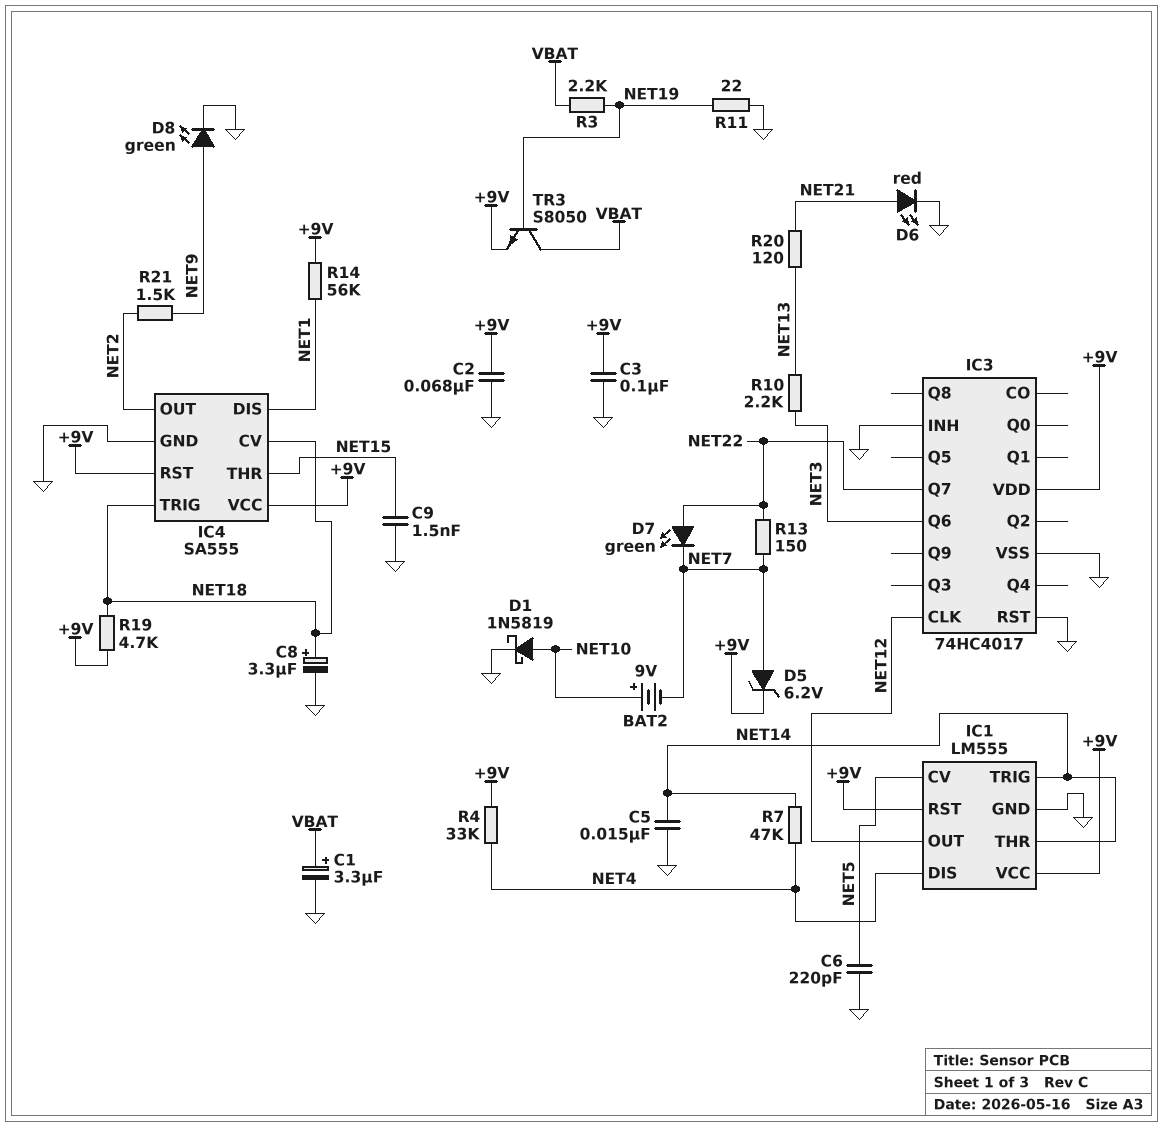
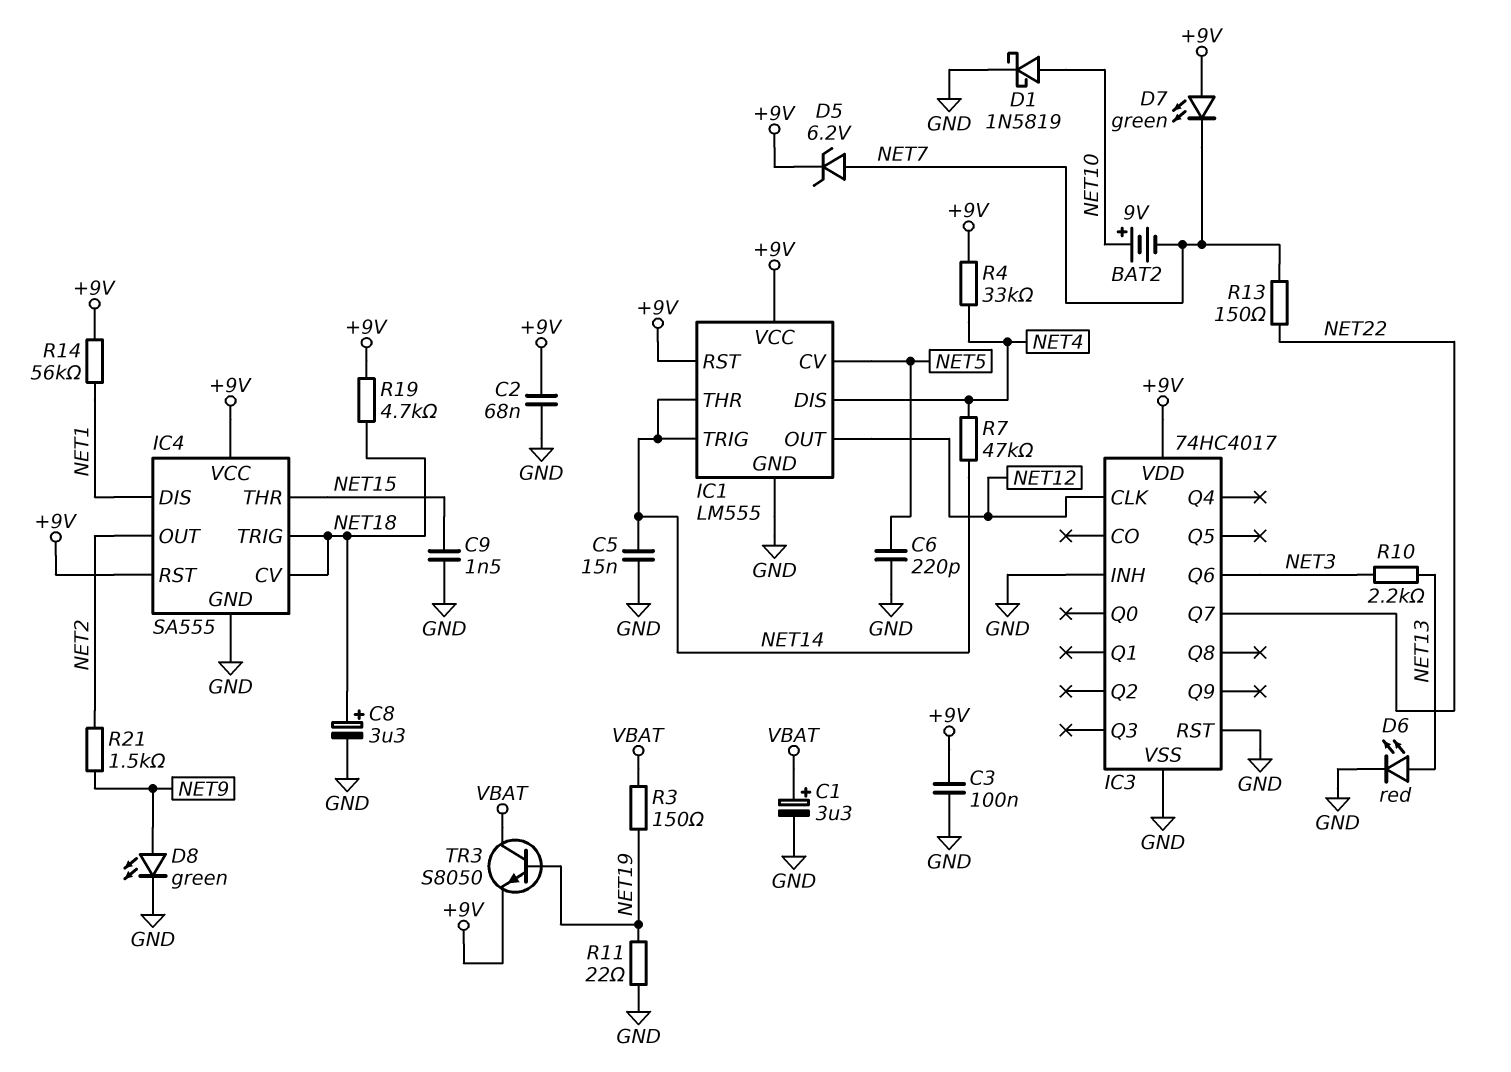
D6: LED red (A NET21, K GND) -> LED red (A NET13, K GND)
D7: LED green (A NET22, K NET7) -> LED green (A +9V, K NET7)
R3: 2.2k (NET19, VBAT) -> 150 (NET19, VBAT)
R20: 120 (NET13, NET21) -> none

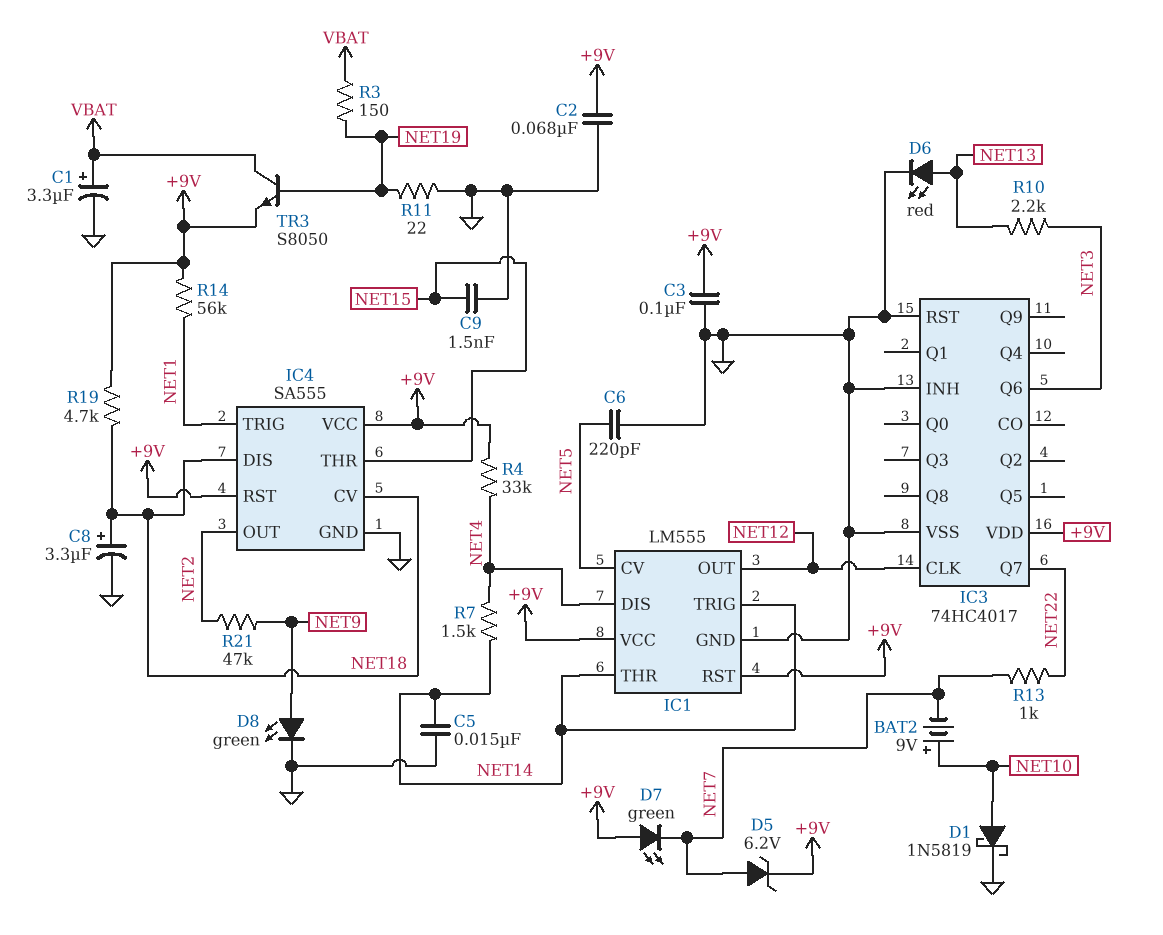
IC4 pin DIS: NET1 -> NET18
IC4 pin TRIG: NET18 -> NET1
R7: 47k (NET4, NET14) -> 1.5k (NET4, NET14)
R13: 150 (NET7, NET22) -> 1k (NET7, NET22)
R21: 1.5k (NET2, NET9) -> 47k (NET2, NET9)

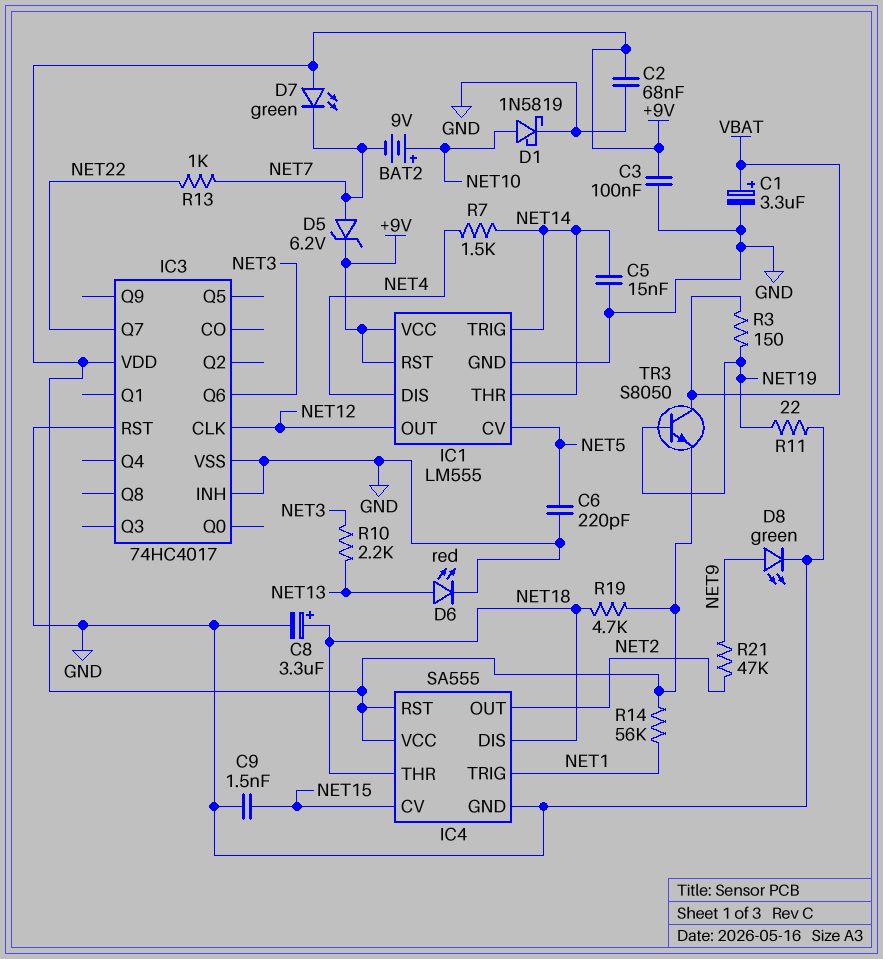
IC4 pin CV: NET18 -> NET15
IC4 pin THR: NET15 -> NET18
R4: 33k (+9V, NET4) -> none

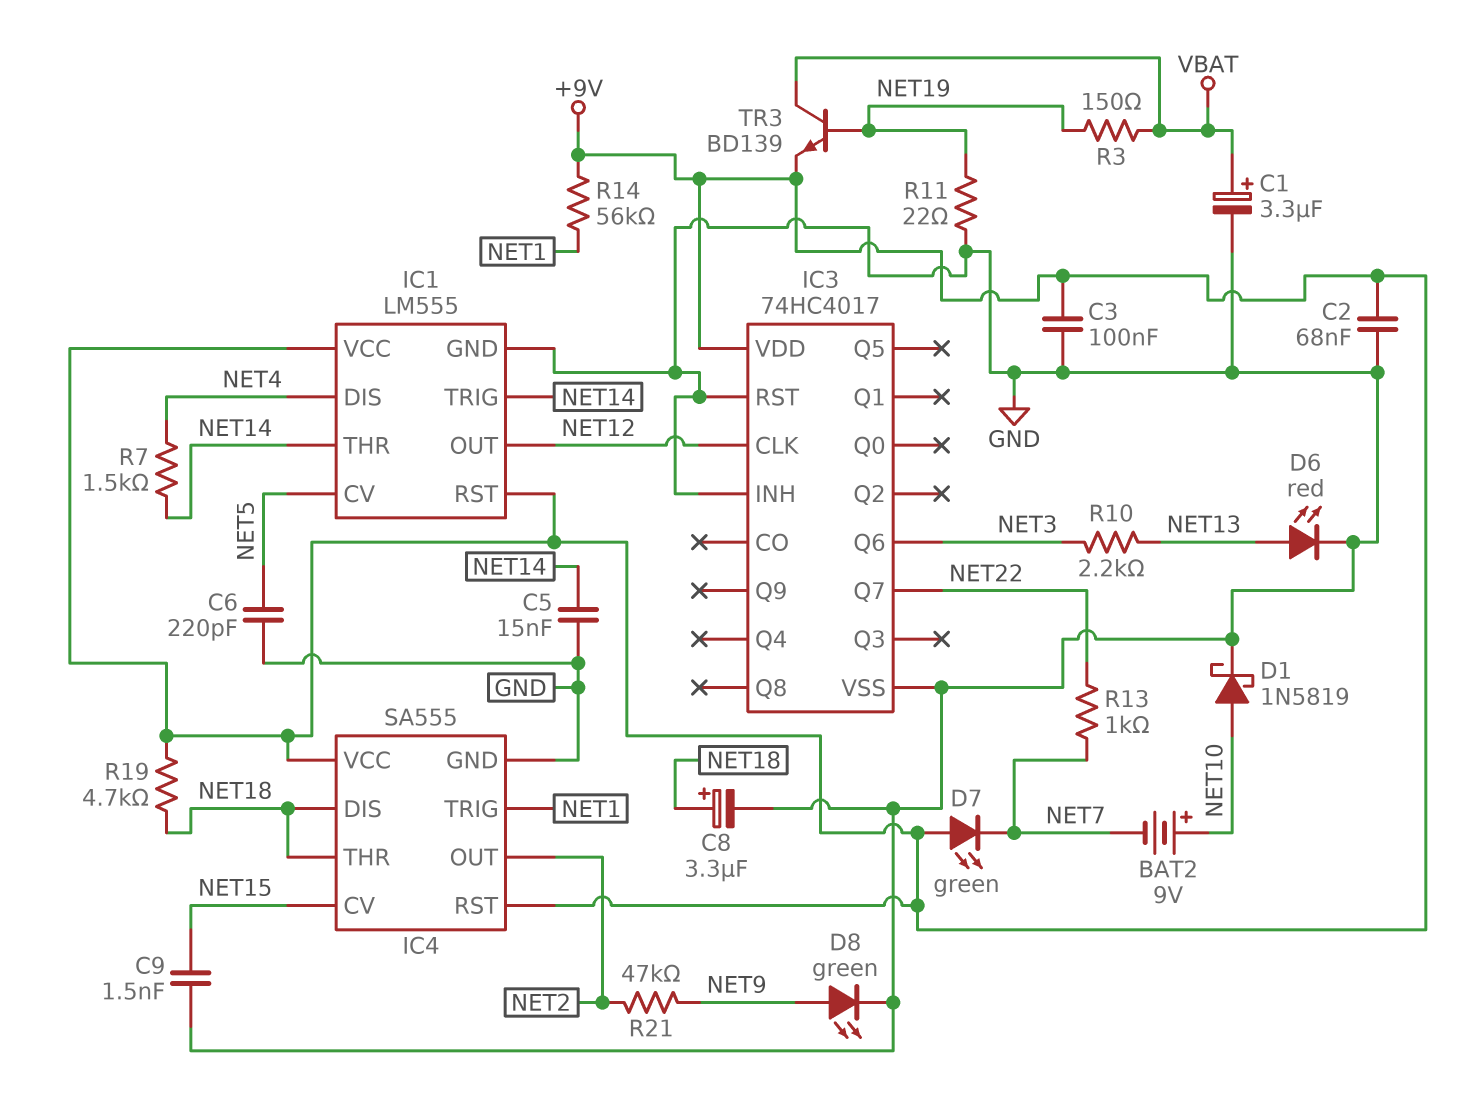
D5: zener 6.2V (A NET7, K +9V) -> none
TR3: NPN S8050 (B NET19, C VBAT, E +9V) -> NPN BD139 (B NET19, C VBAT, E +9V)

